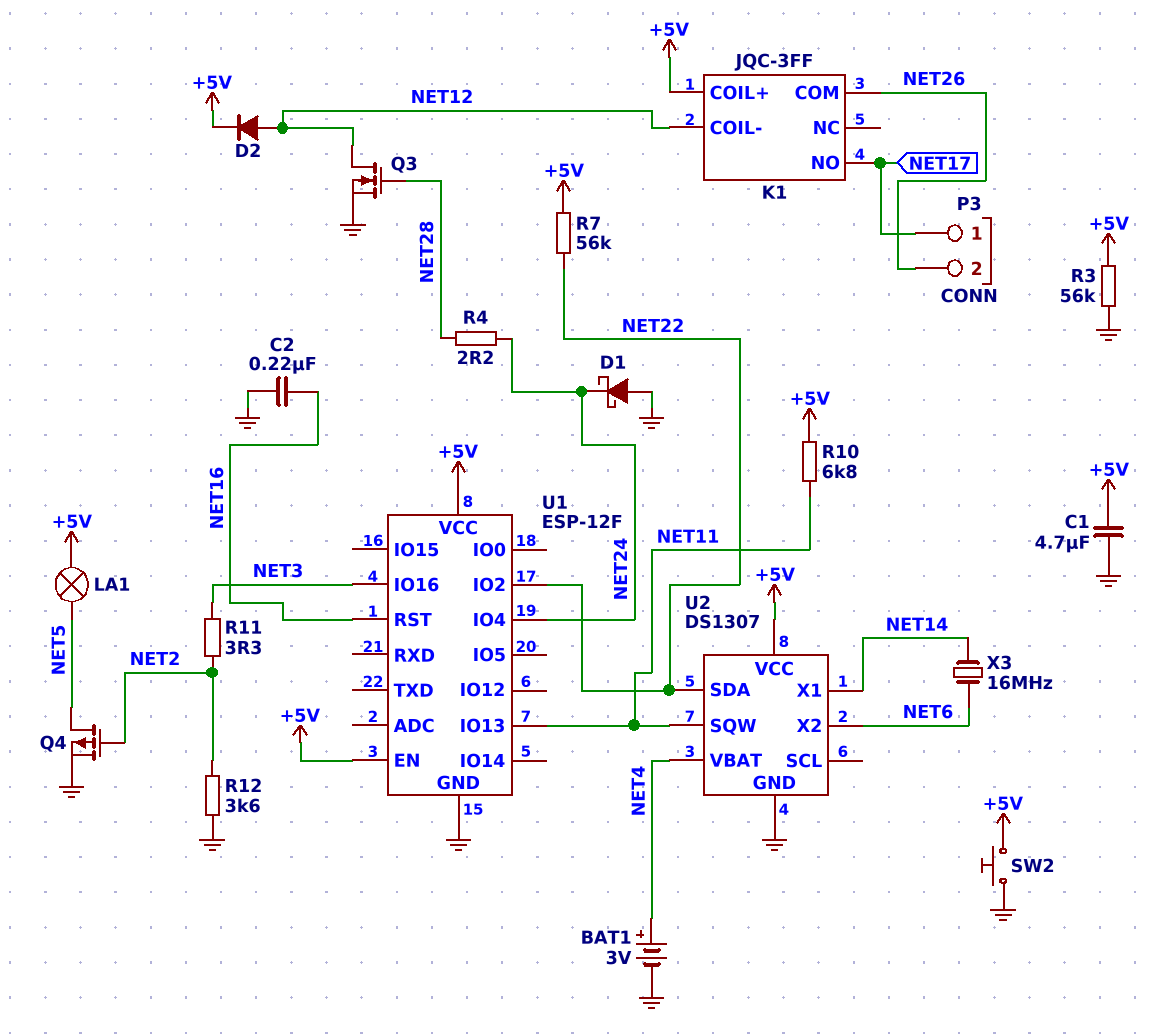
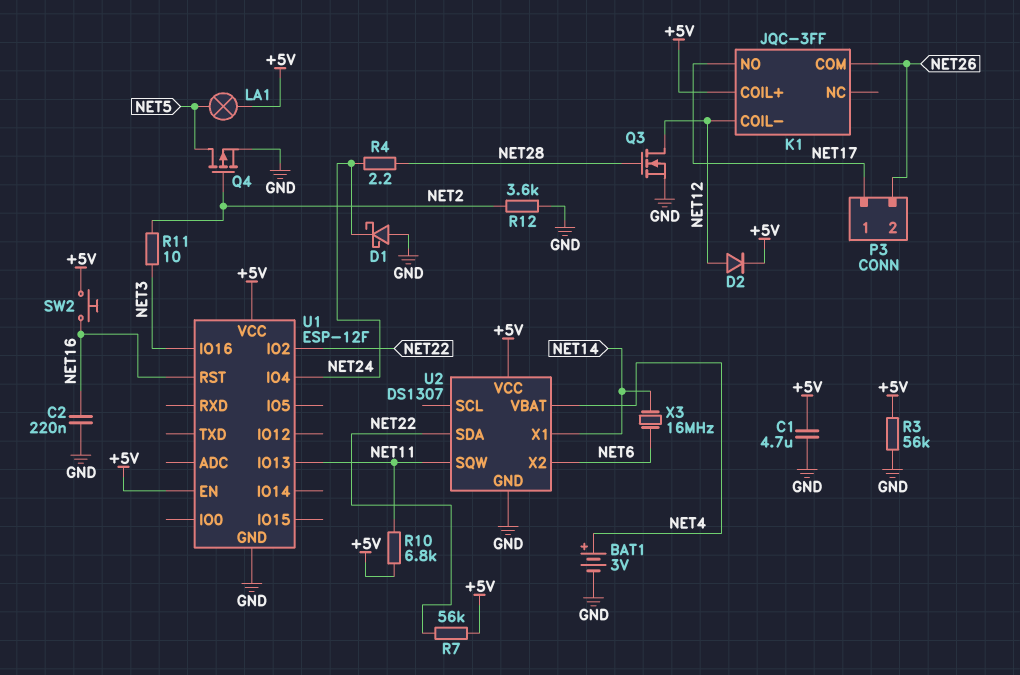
R11: 3.3 (NET2, NET3) -> 10 (NET2, NET3)
SW2: button (+5V, GND) -> button (+5V, NET16)

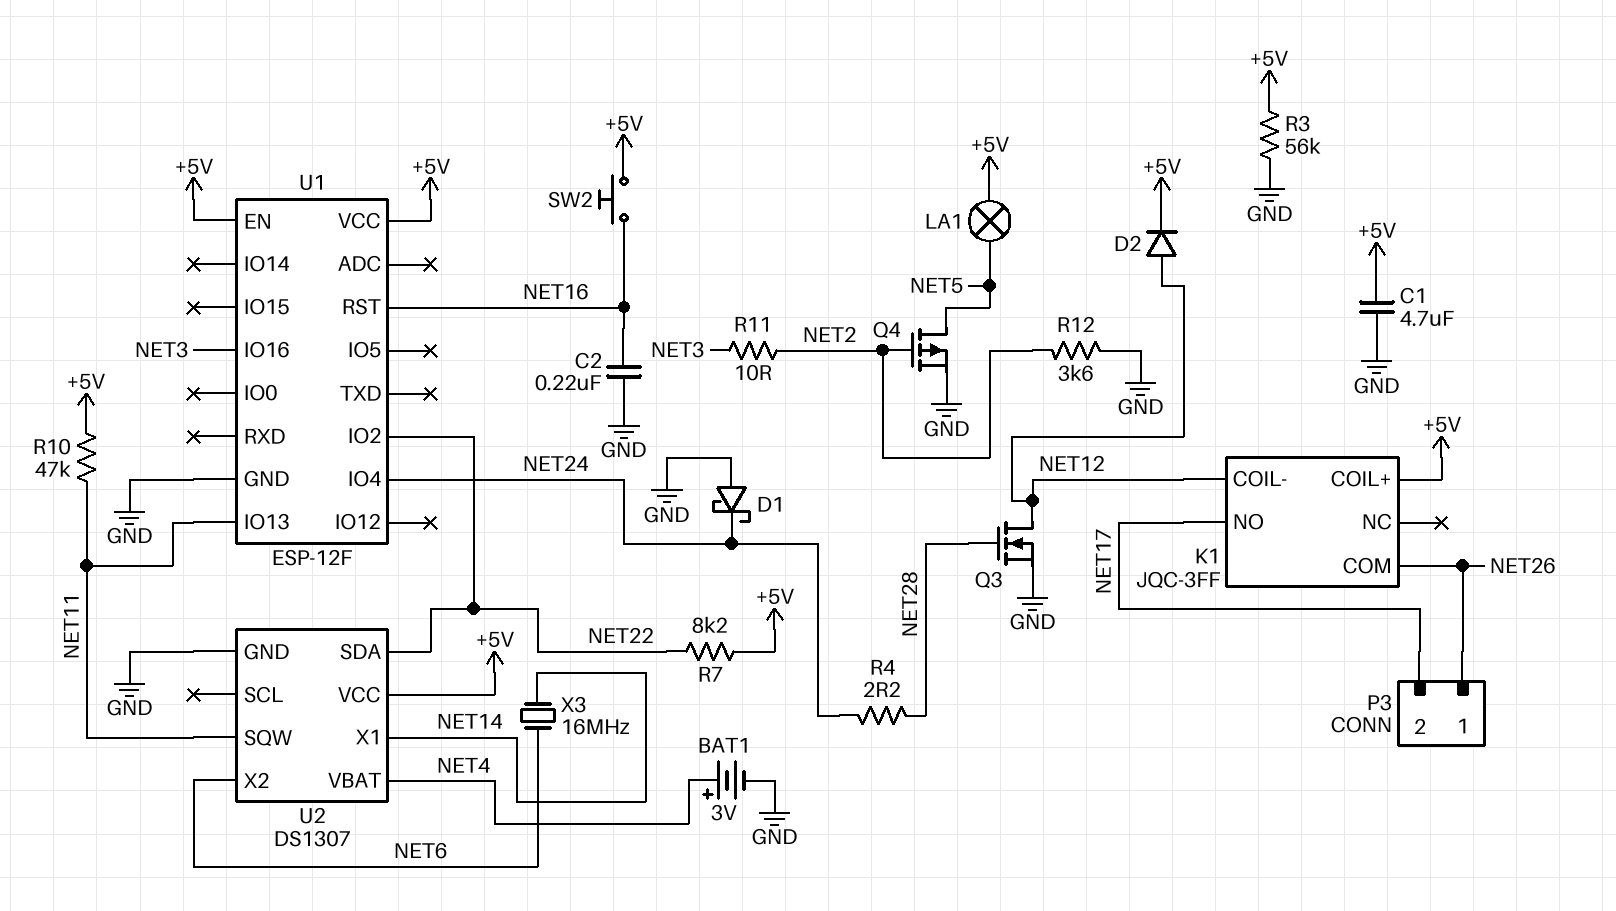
P3 pin 1: NET17 -> NET26
P3 pin 2: NET26 -> NET17
R7: 56k (+5V, NET22) -> 8.2k (+5V, NET22)
R10: 6.8k (+5V, NET11) -> 47k (+5V, NET11)

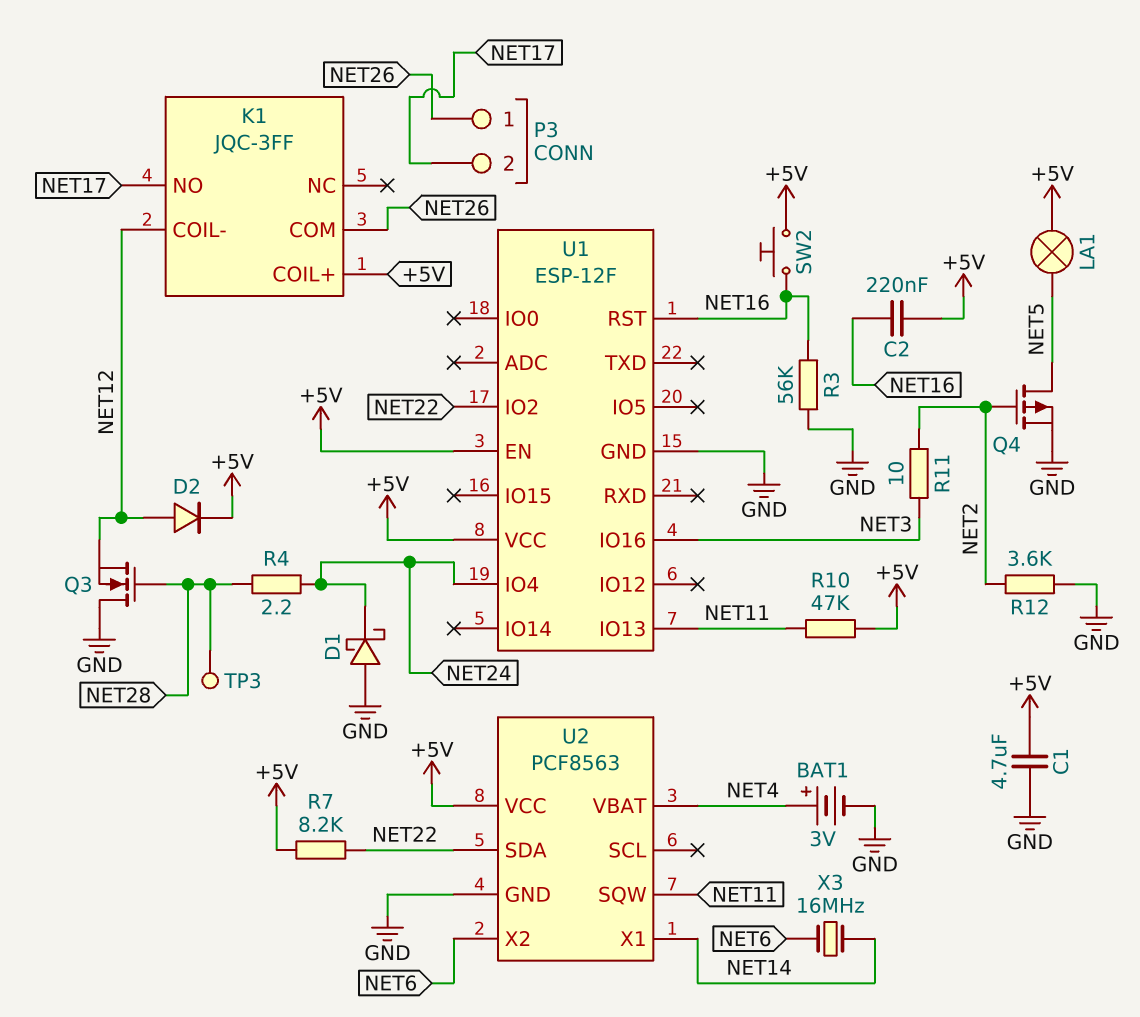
C2: 220nF (GND, NET16) -> 220nF (+5V, NET16)
Q3: NMOS (G NET28, D NET12, S GND) -> NMOS (G NET28, D GND, S NET12)
R3: 56k (+5V, GND) -> 56k (GND, NET16)
TP3: none -> test point (NET28)
U2: DS1307 -> PCF8563

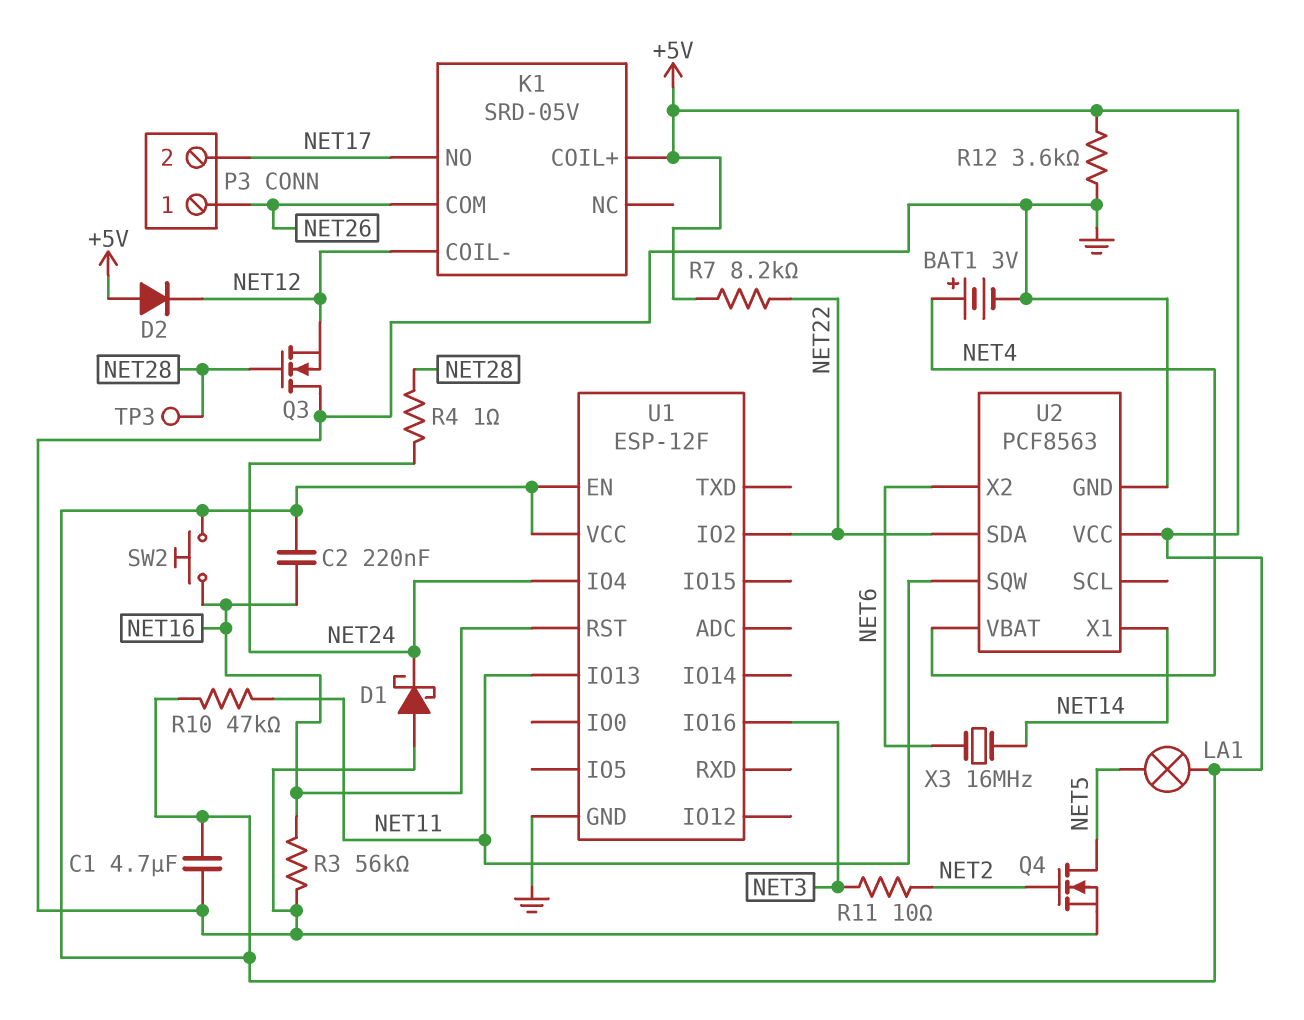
D2: diode (A NET12, K +5V) -> diode (A +5V, K NET12)
K1: JQC-3FF -> SRD-05V
Q4: PMOS (G NET2, D NET5, S GND) -> NMOS (G NET2, D NET5, S GND)
R4: 2.2 (NET24, NET28) -> 1 (NET24, NET28)
R12: 3.6k (GND, NET2) -> 3.6k (+5V, GND)

